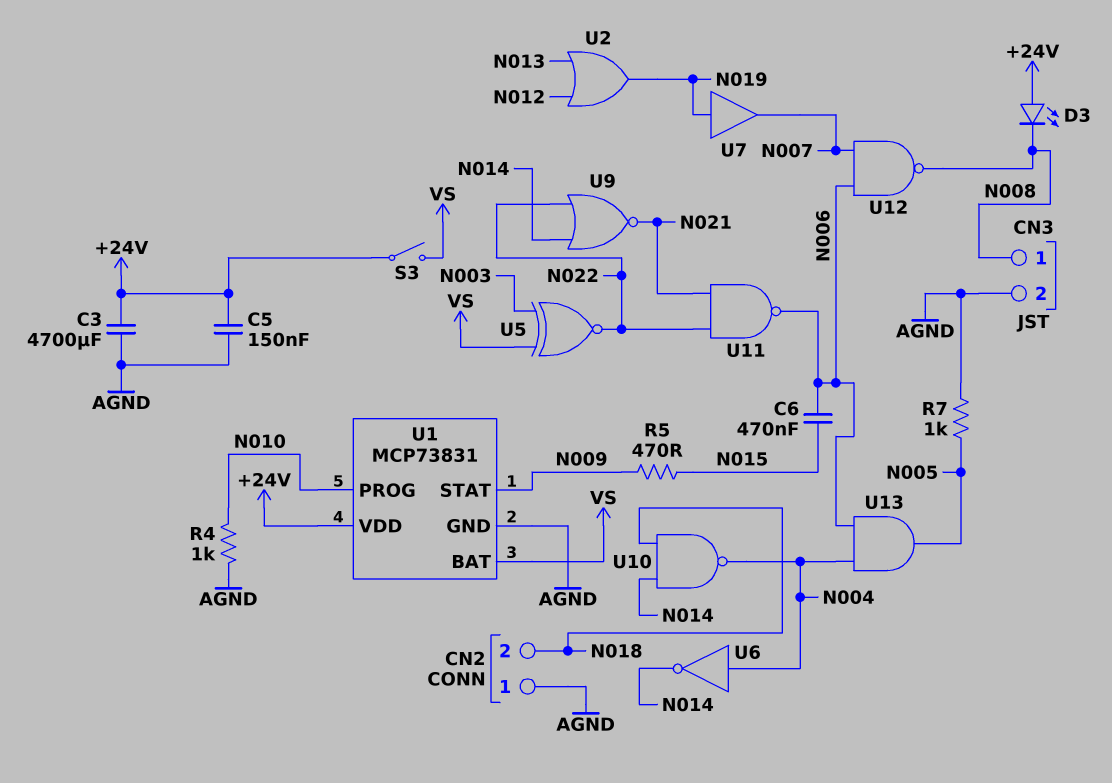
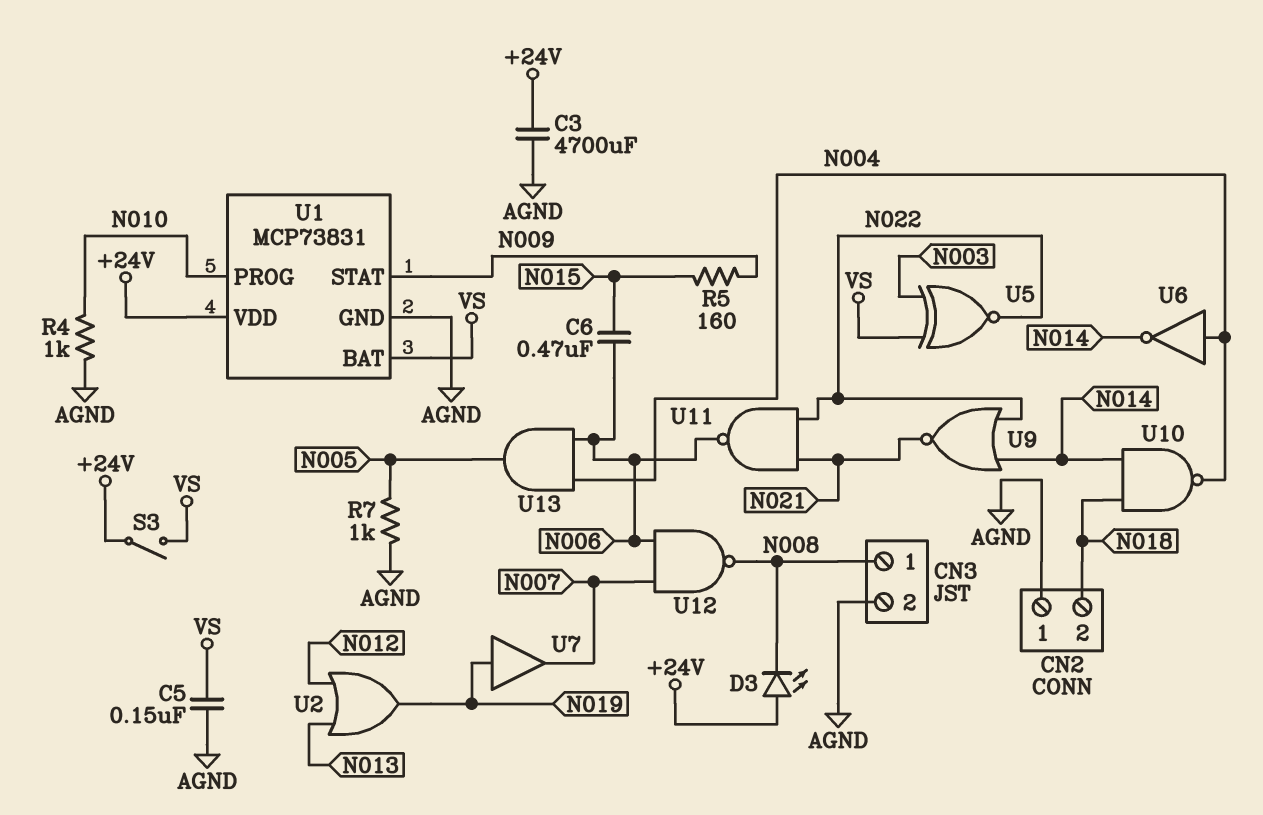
C5: 150nF (+24V, AGND) -> 150nF (AGND, VS)
R5: 470 (N009, N015) -> 160 (N009, N015)

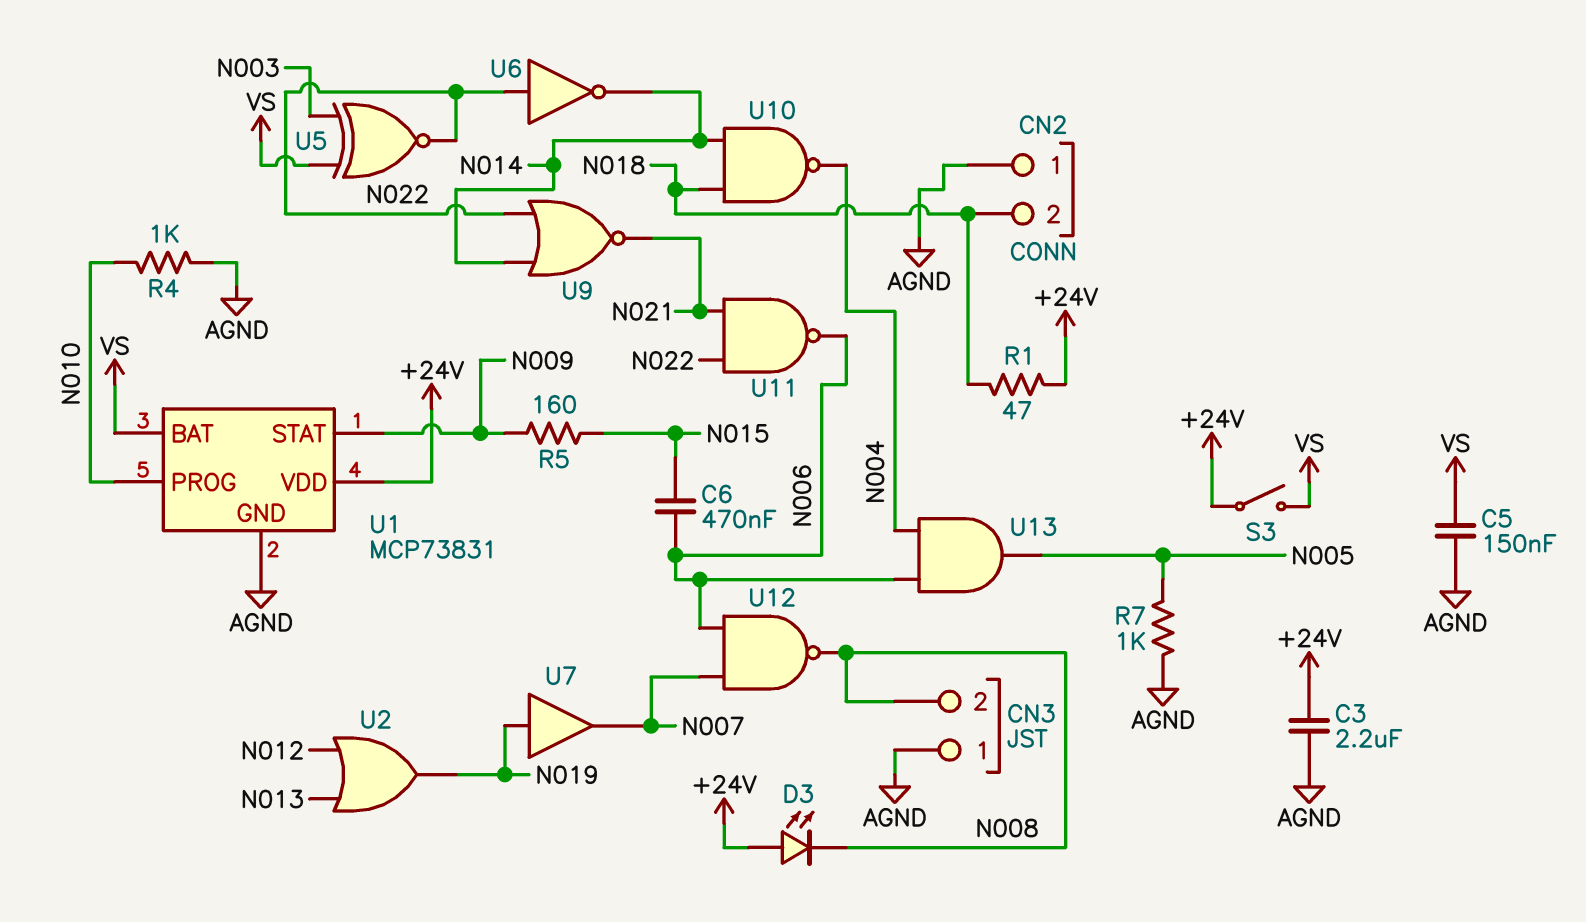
C3: 4700uF (+24V, AGND) -> 2.2uF (+24V, AGND)
CN3 pin 1: N008 -> AGND
CN3 pin 2: AGND -> N008
R1: none -> 47 (+24V, N018)
U6: NOT (in N004, out N014) -> NOT (in N022, out N014)

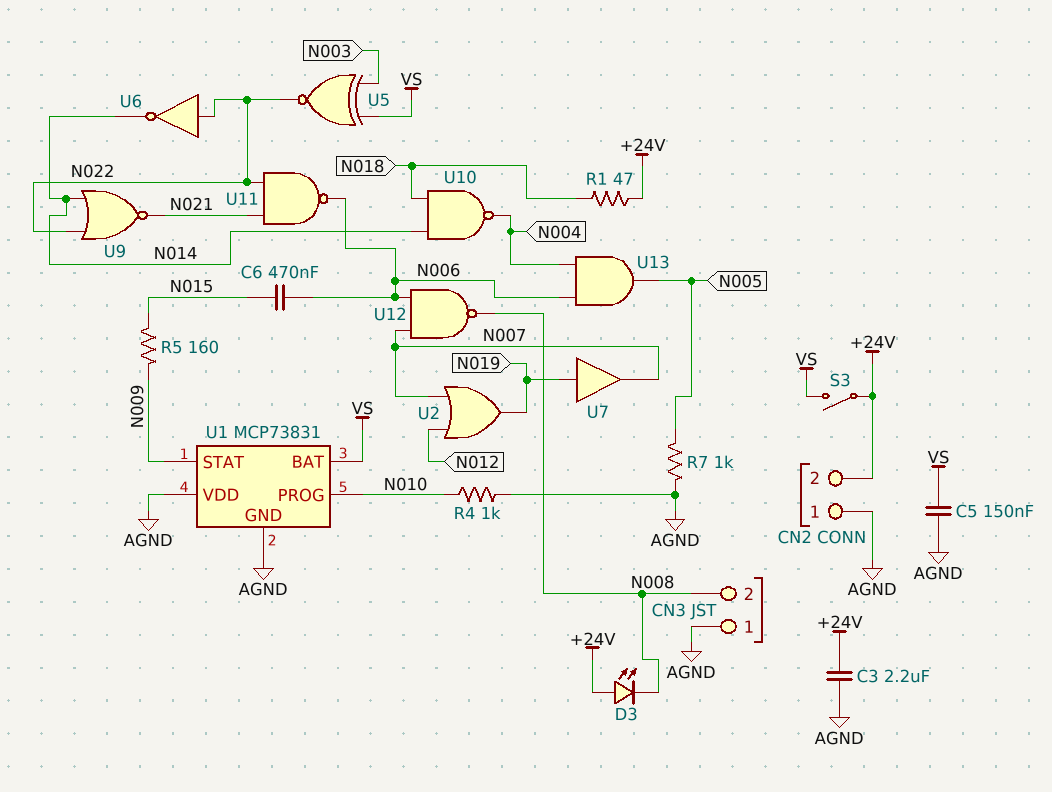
CN2 pin 2: N018 -> +24V
U1 pin VDD: +24V -> AGND
U2: OR (in N012, in N013, out N019) -> OR (in N007, in N012, out N019)

